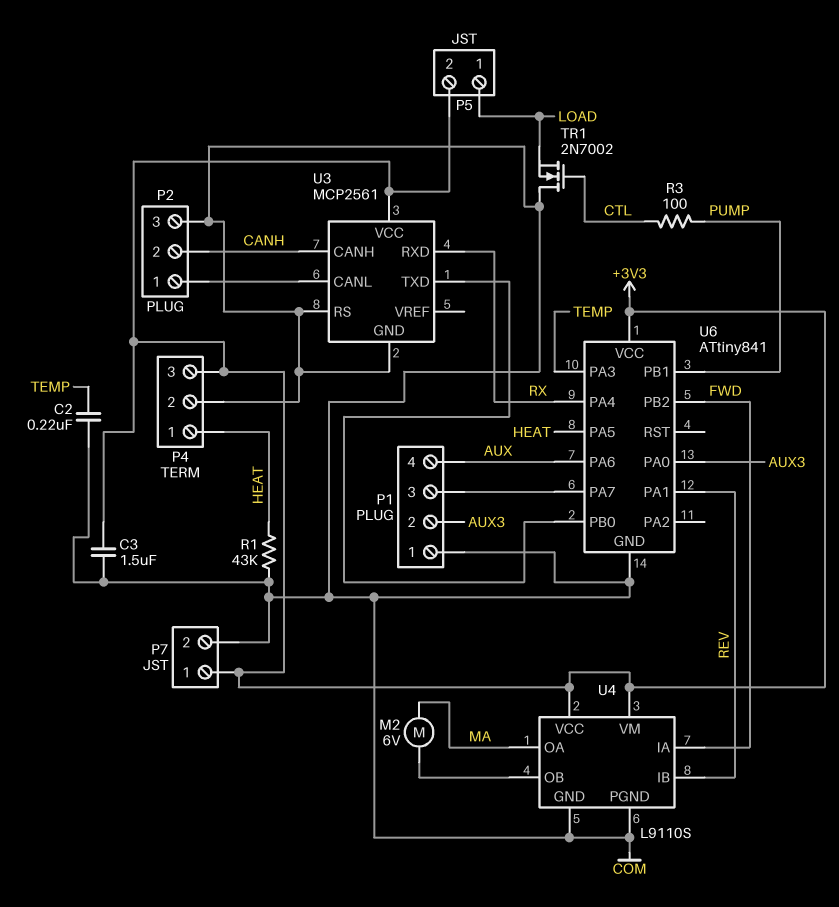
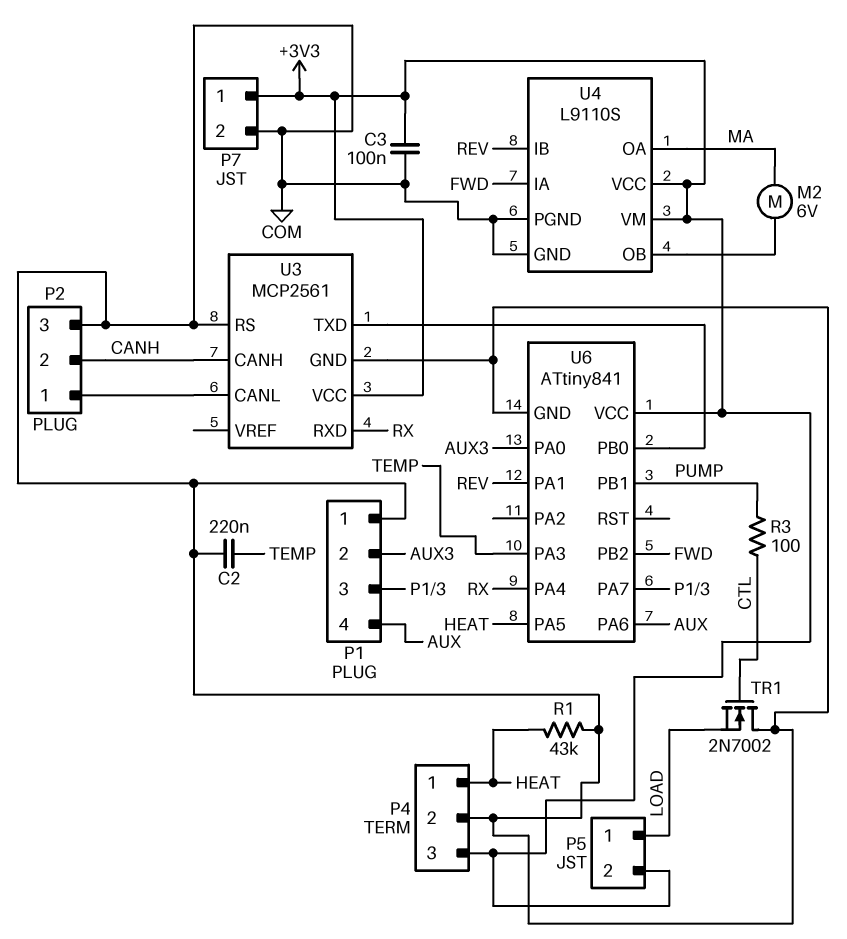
C3: 1.5uF (+3V3, COM) -> 100nF (+3V3, COM)

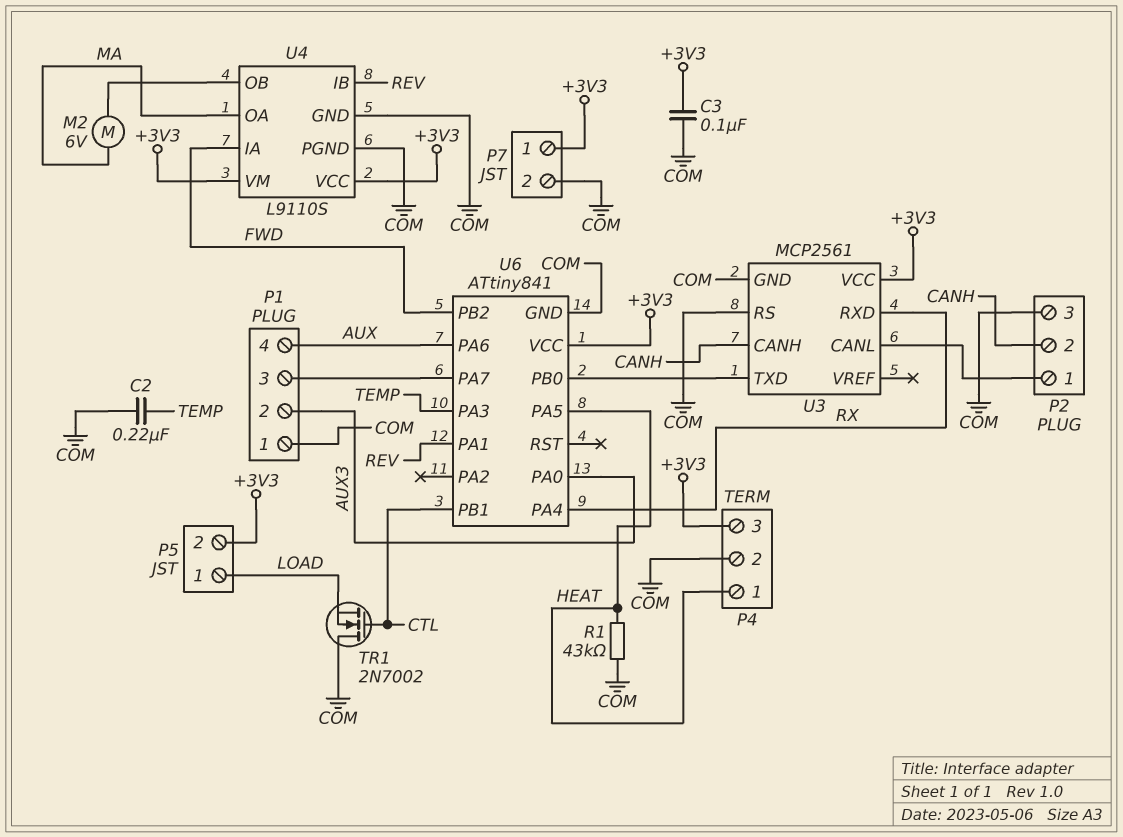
R3: 100 (CTL, PUMP) -> none
U6 pin PB1: PUMP -> CTL

